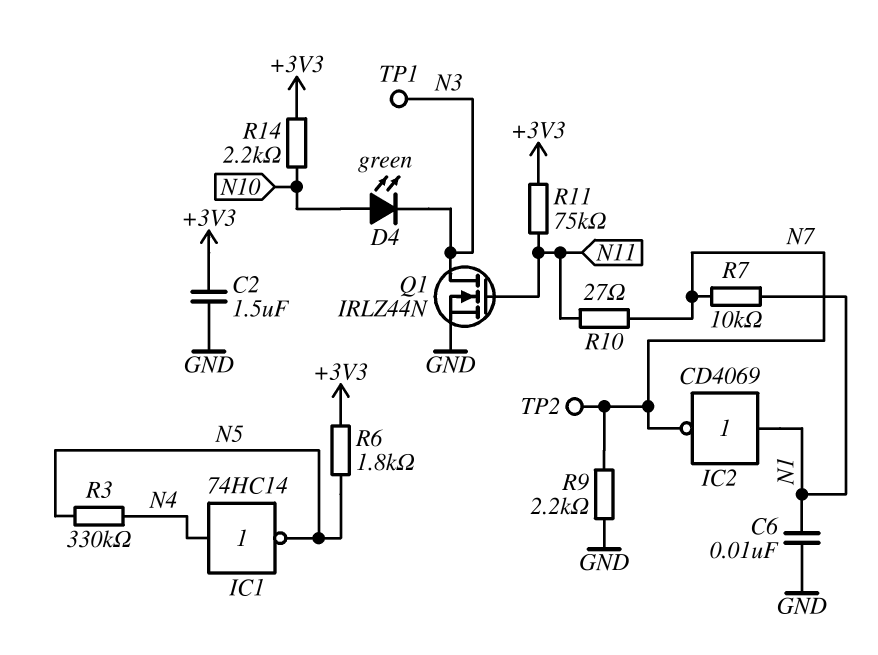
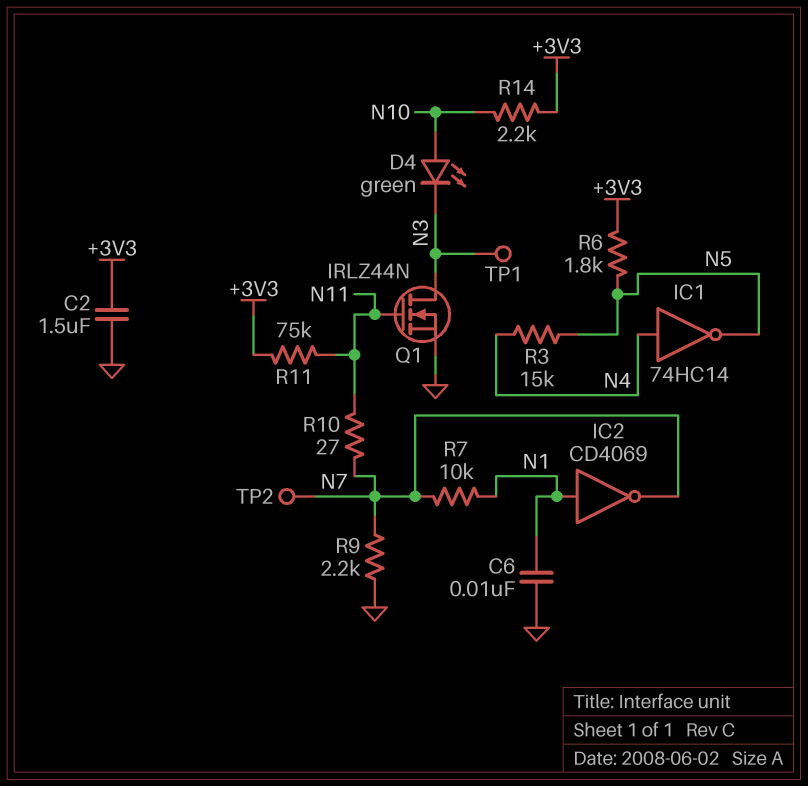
R3: 330k (N4, N5) -> 15k (N4, N5)

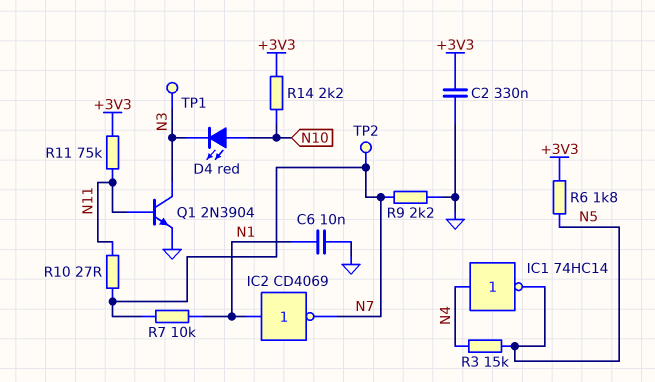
C2: 1.5uF (+3V3, GND) -> 330nF (+3V3, GND)
D4: LED green (A N10, K N3) -> LED red (A N10, K N3)
Q1: NMOS IRLZ44N (G N11, D N3, S GND) -> NPN 2N3904 (B N11, C N3, E GND)

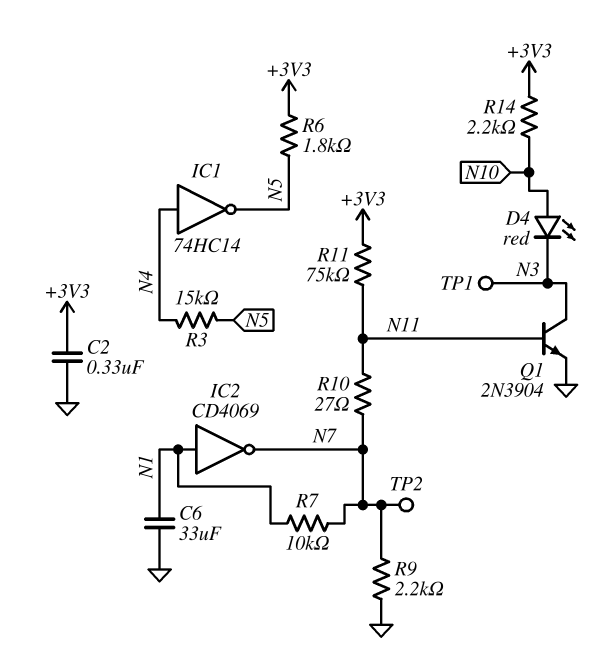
C6: 10nF (GND, N1) -> 33uF (GND, N1)

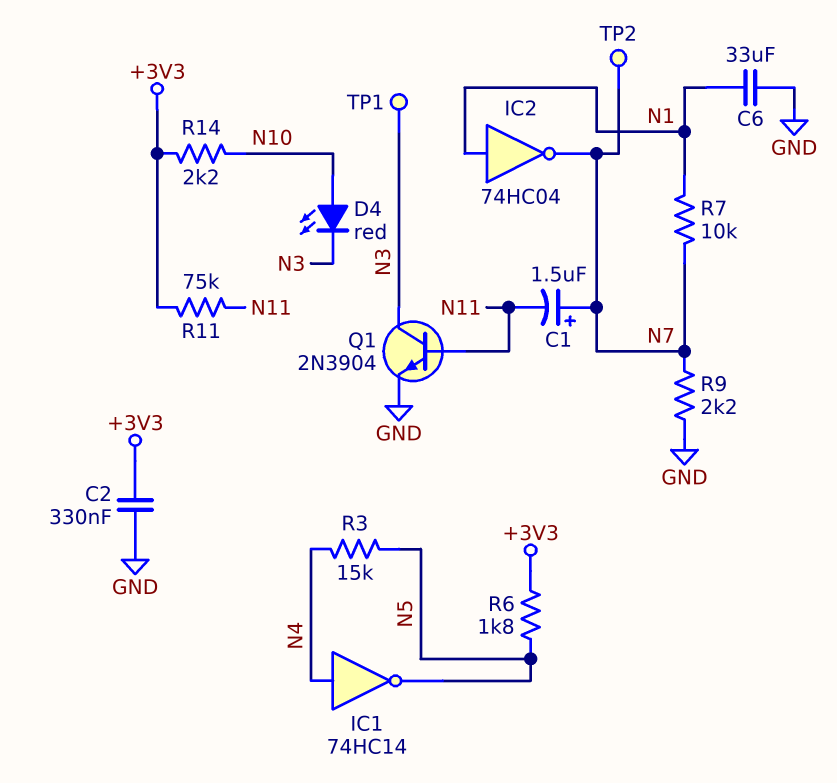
C1: none -> 1.5uF (plus N7, minus N11)
IC2: NOT CD4069 (in N1, out N7) -> NOT 74HC04 (in N1, out N7)
R10: 27 (N7, N11) -> none

